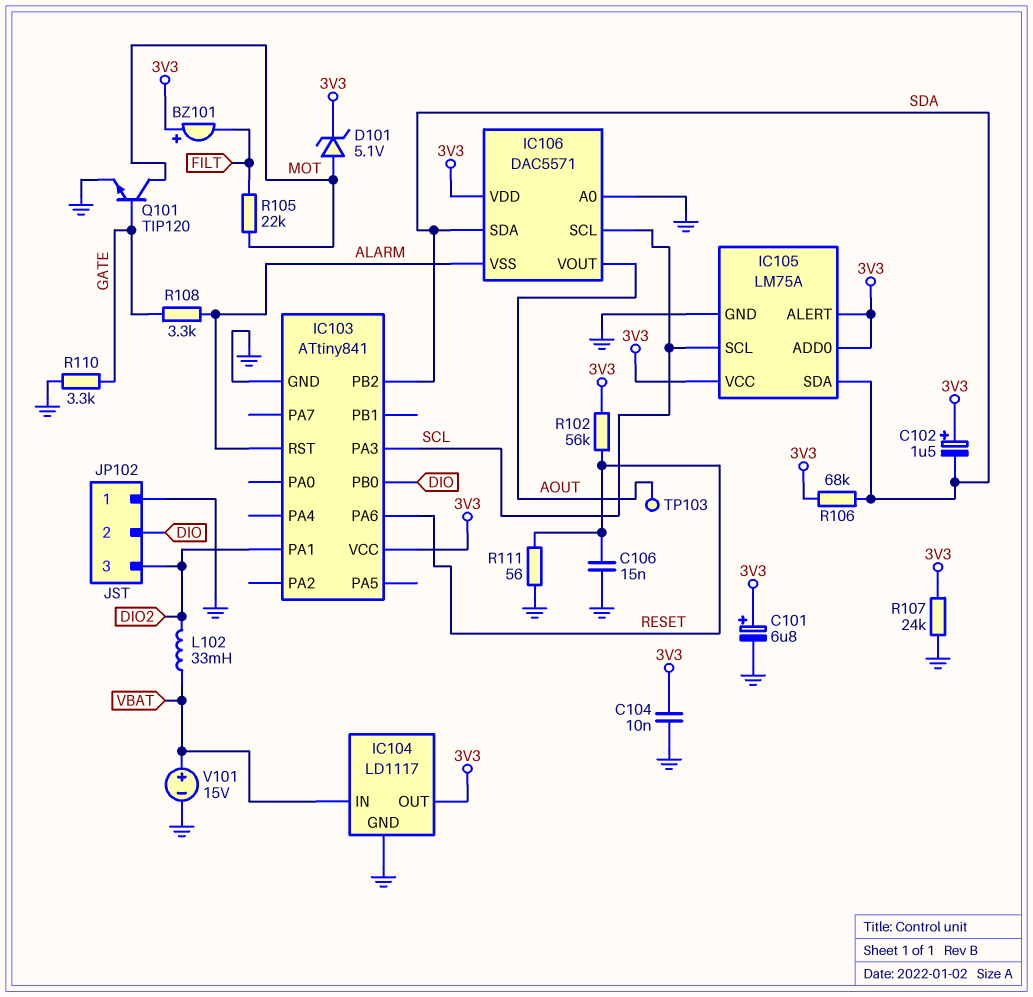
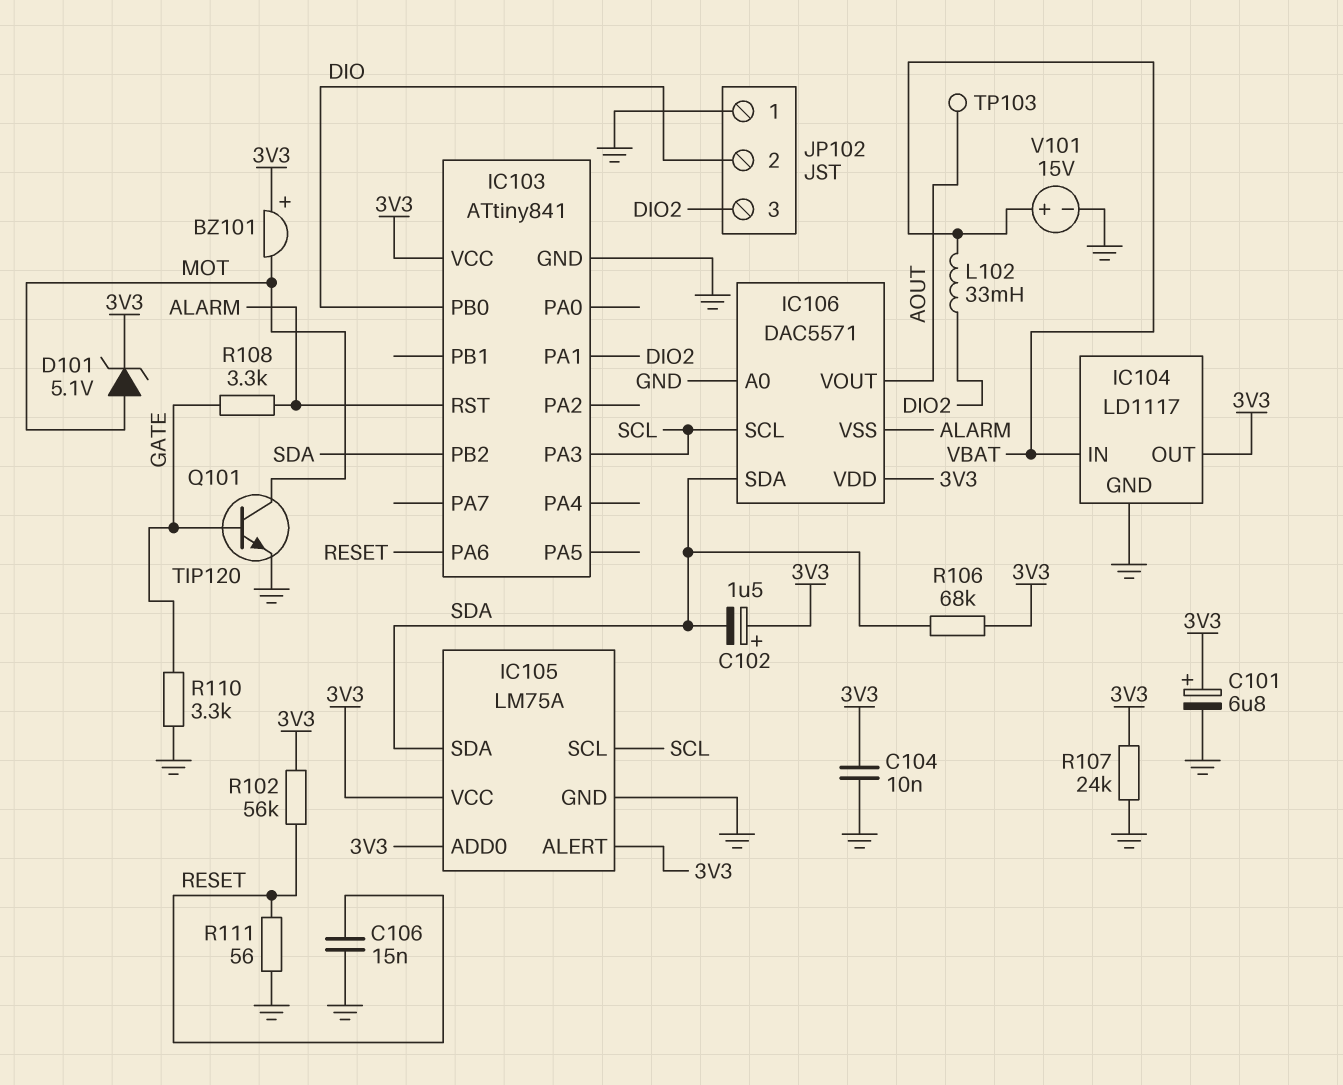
BZ101: buzzer (plus 3V3, minus FILT) -> buzzer (plus 3V3, minus MOT)
R105: 22k (FILT, MOT) -> none

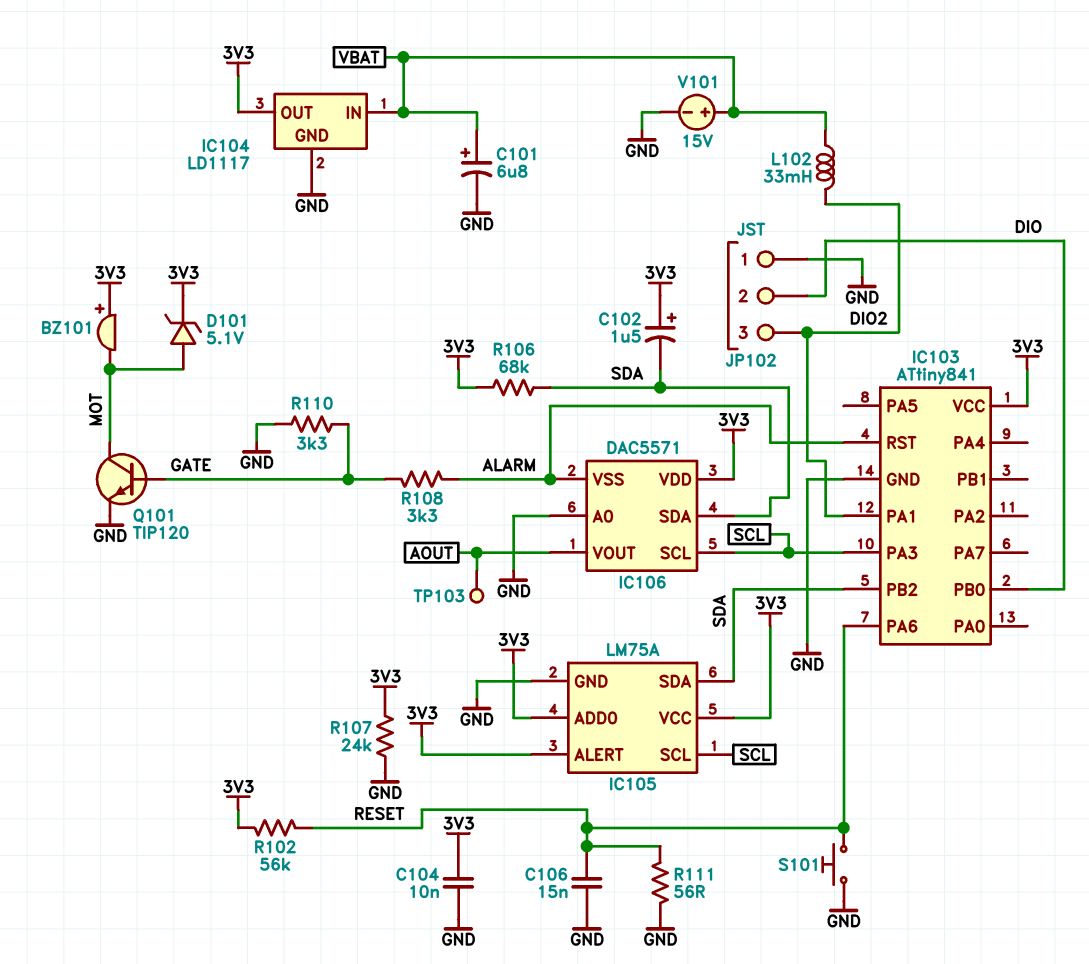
C101: 6.8uF (plus 3V3, minus GND) -> 6.8uF (plus VBAT, minus GND)
S101: none -> button (GND, RESET)

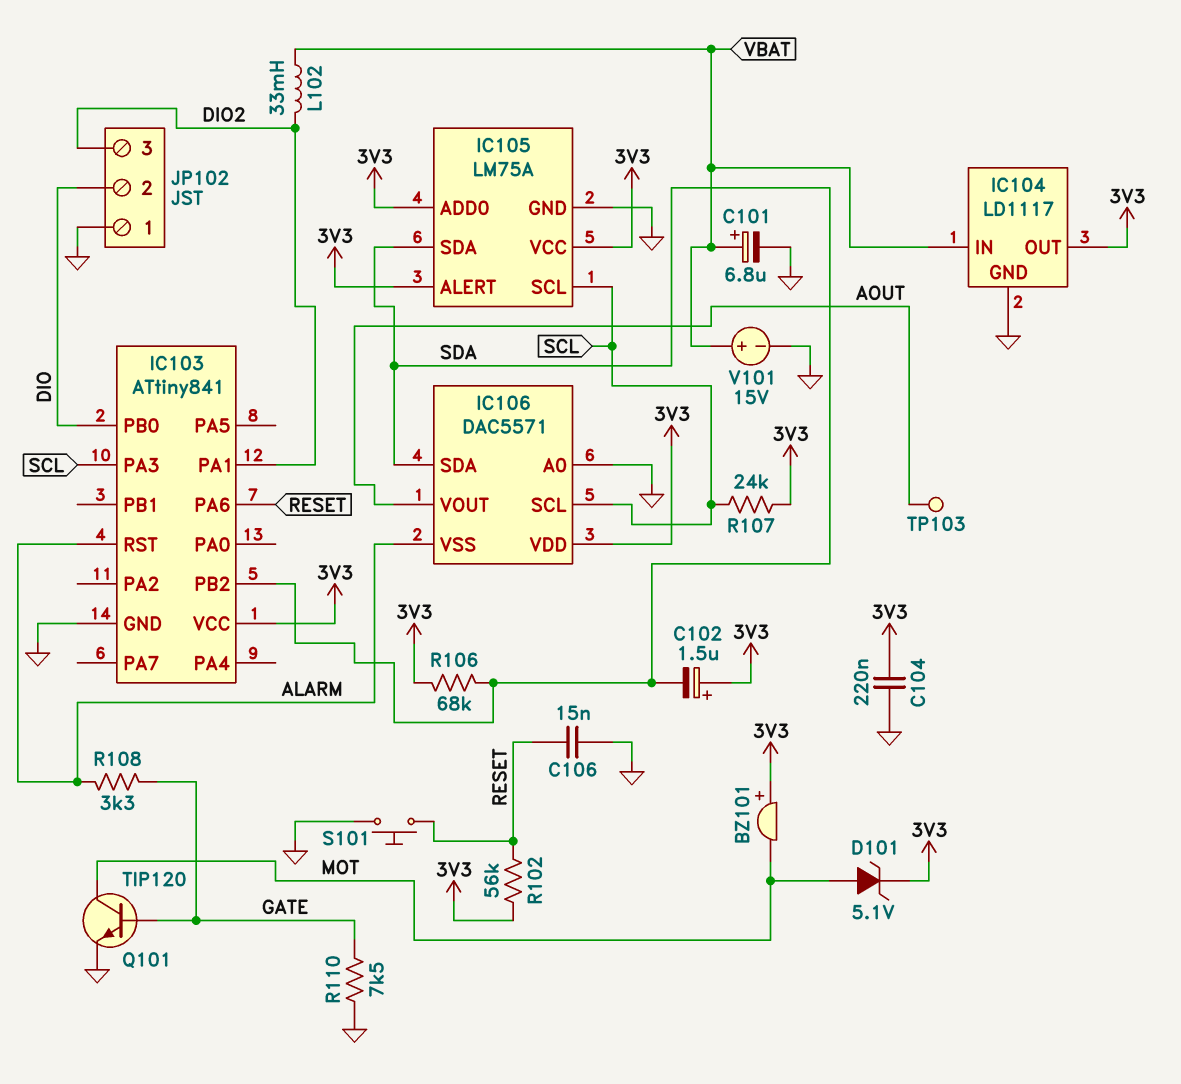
C104: 10nF (3V3, GND) -> 220nF (3V3, GND)
R107: 24k (3V3, GND) -> 24k (3V3, SCL)
R110: 3.3k (GATE, GND) -> 7.5k (GATE, GND)
R111: 56 (GND, RESET) -> none

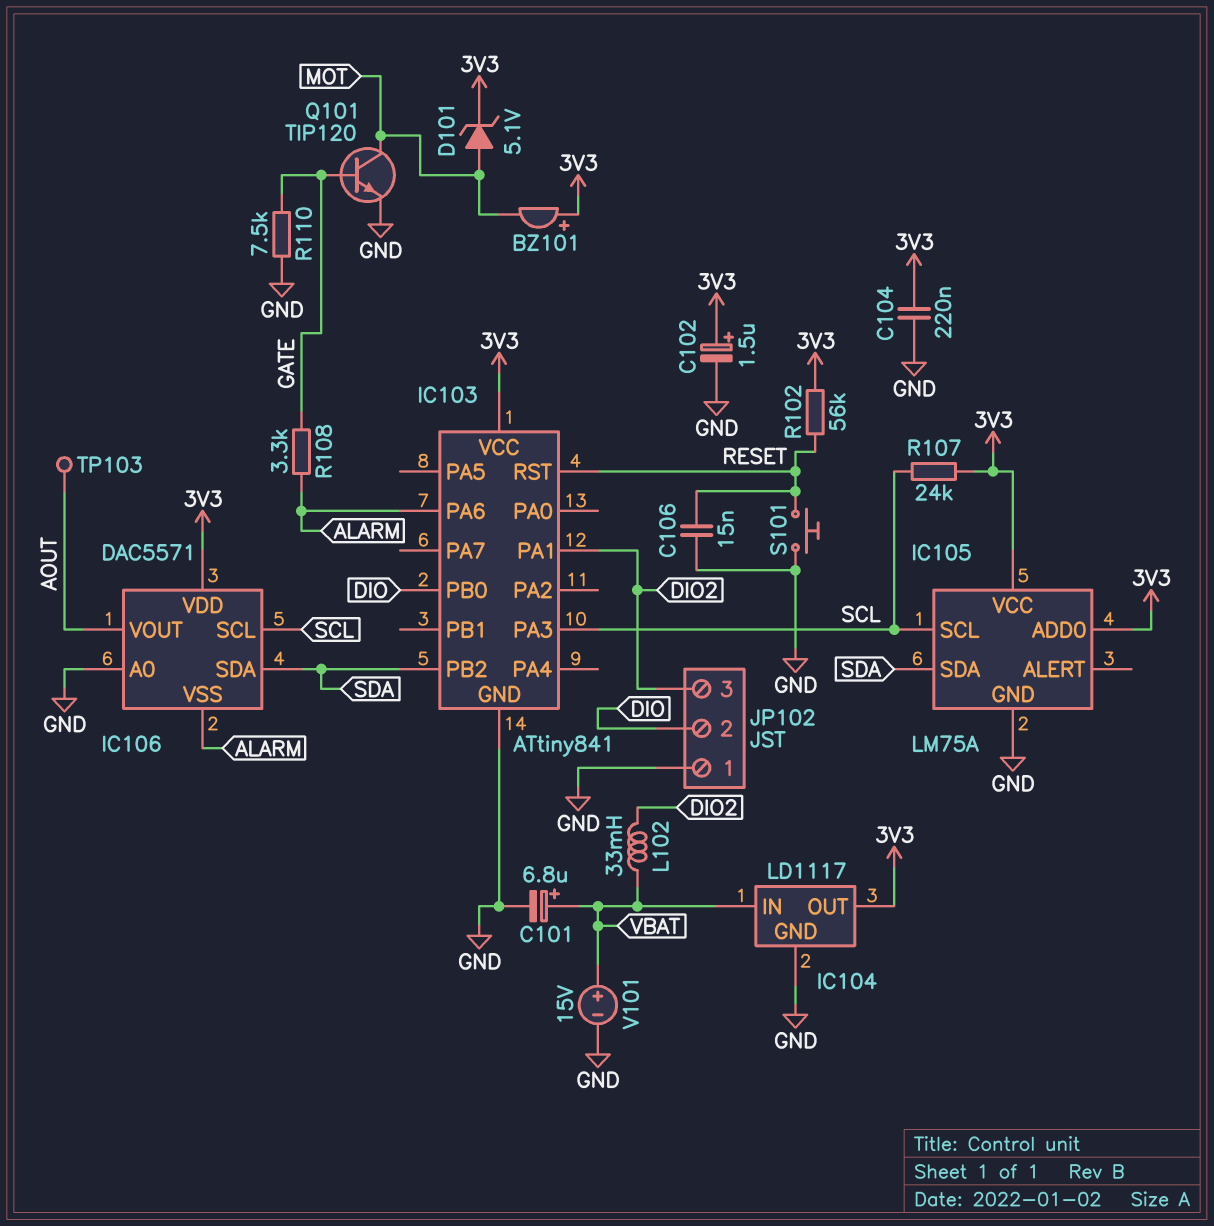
C102: 1.5uF (plus 3V3, minus SDA) -> 1.5uF (plus 3V3, minus GND)
IC103 pin PA6: RESET -> ALARM
IC103 pin RST: ALARM -> RESET
IC105 pin ALERT: 3V3 -> none
R106: 68k (3V3, SDA) -> none

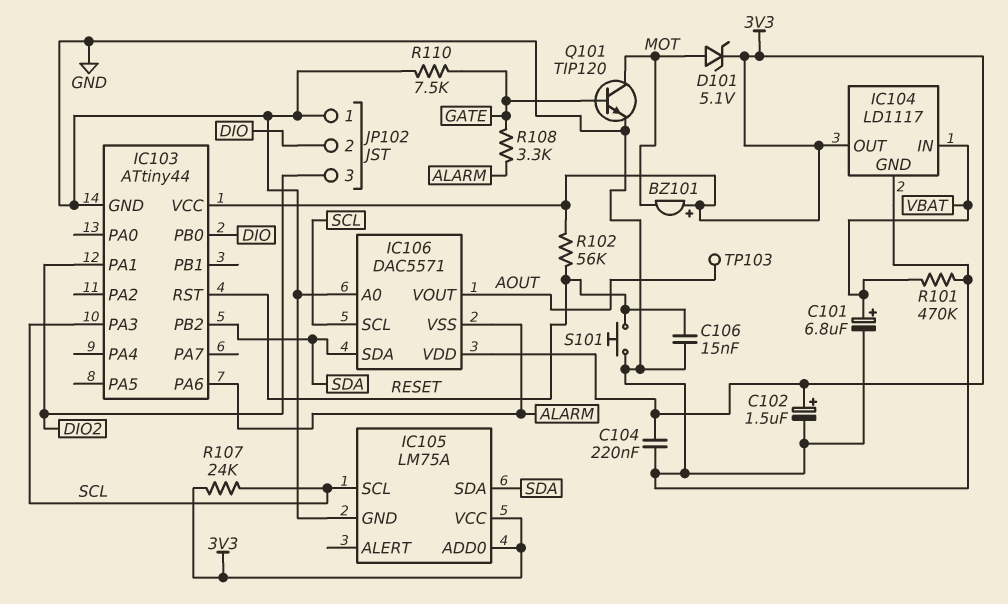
IC103: ATtiny841 -> ATtiny44
L102: 33mH (DIO2, VBAT) -> none
R101: none -> 470k (GND, VBAT)
V101: 15V (plus VBAT, minus GND) -> none

